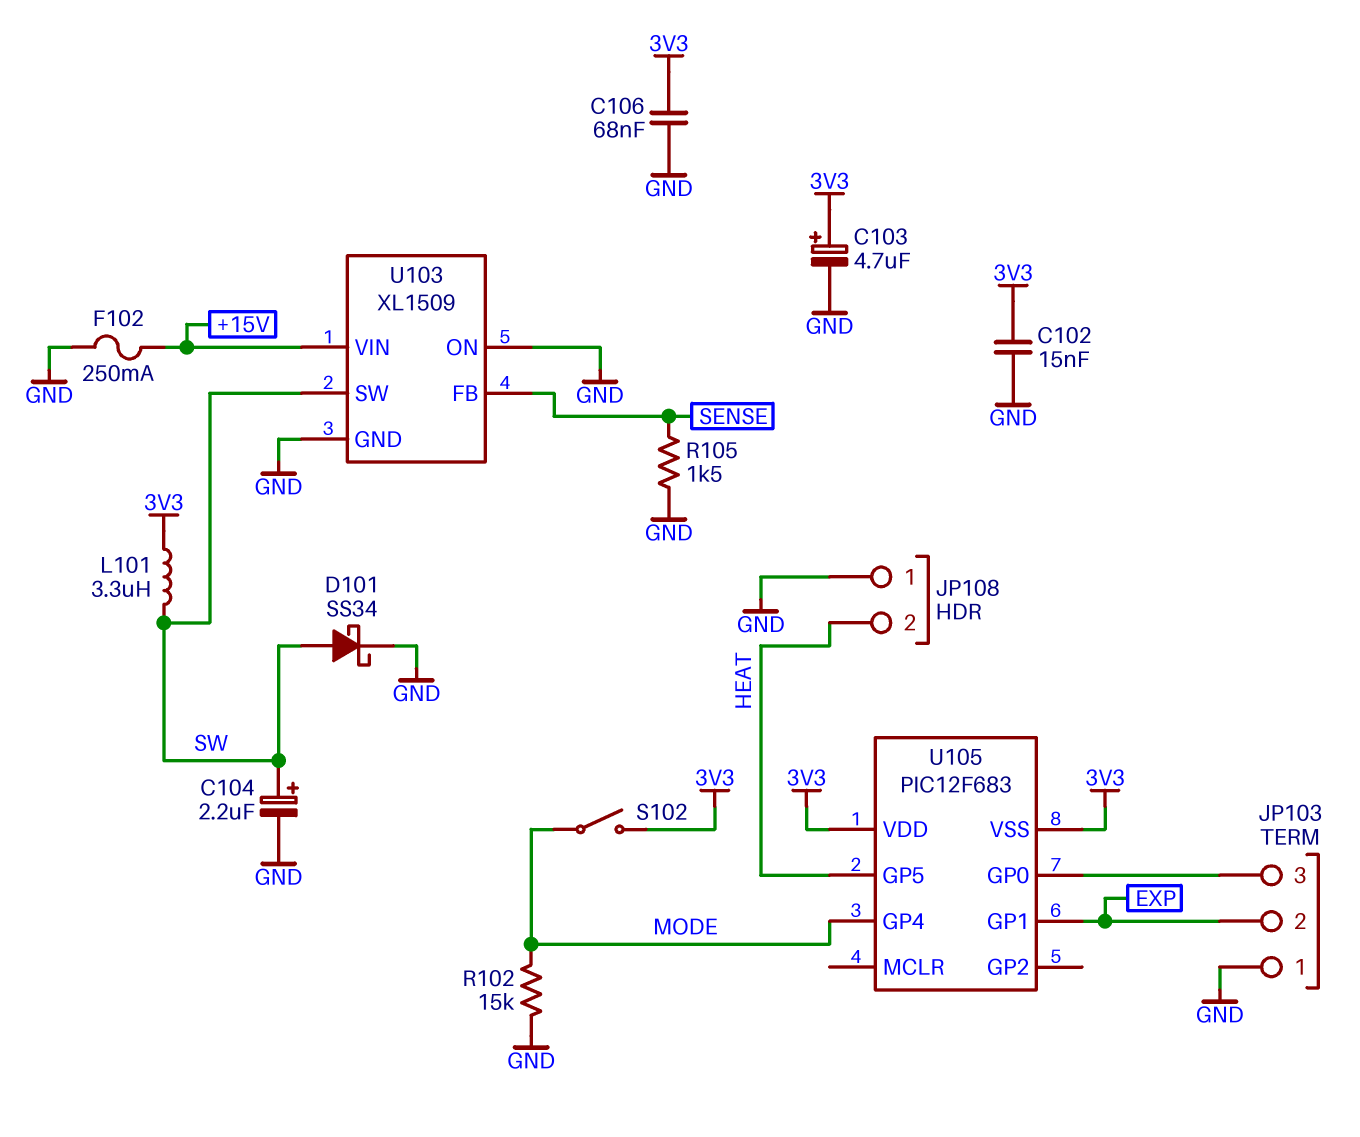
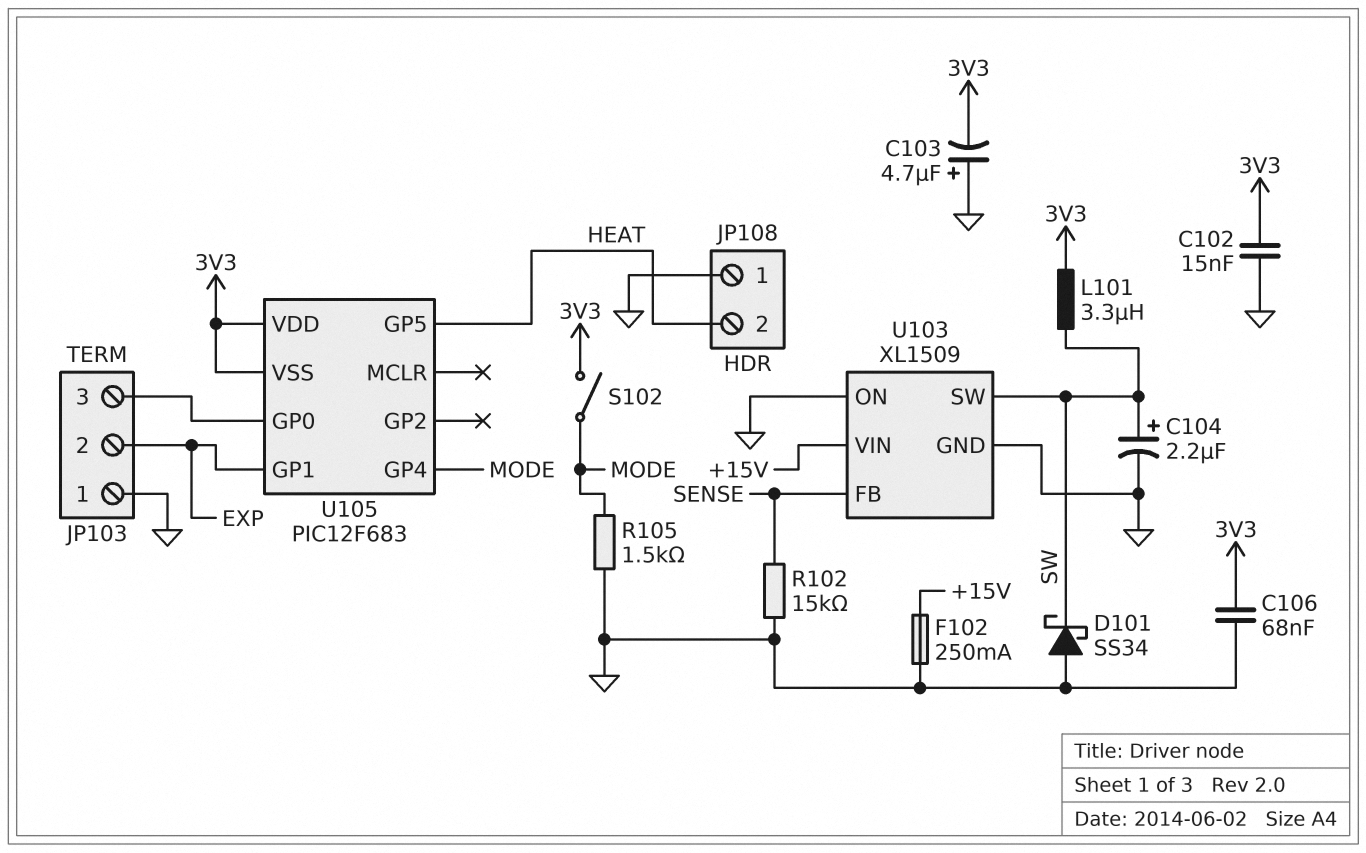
C103: 4.7uF (plus 3V3, minus GND) -> 4.7uF (plus GND, minus 3V3)
D101: schottky SS34 (A SW, K GND) -> schottky SS34 (A GND, K SW)
R102: 15k (GND, MODE) -> 15k (GND, SENSE)
R105: 1.5k (GND, SENSE) -> 1.5k (GND, MODE)

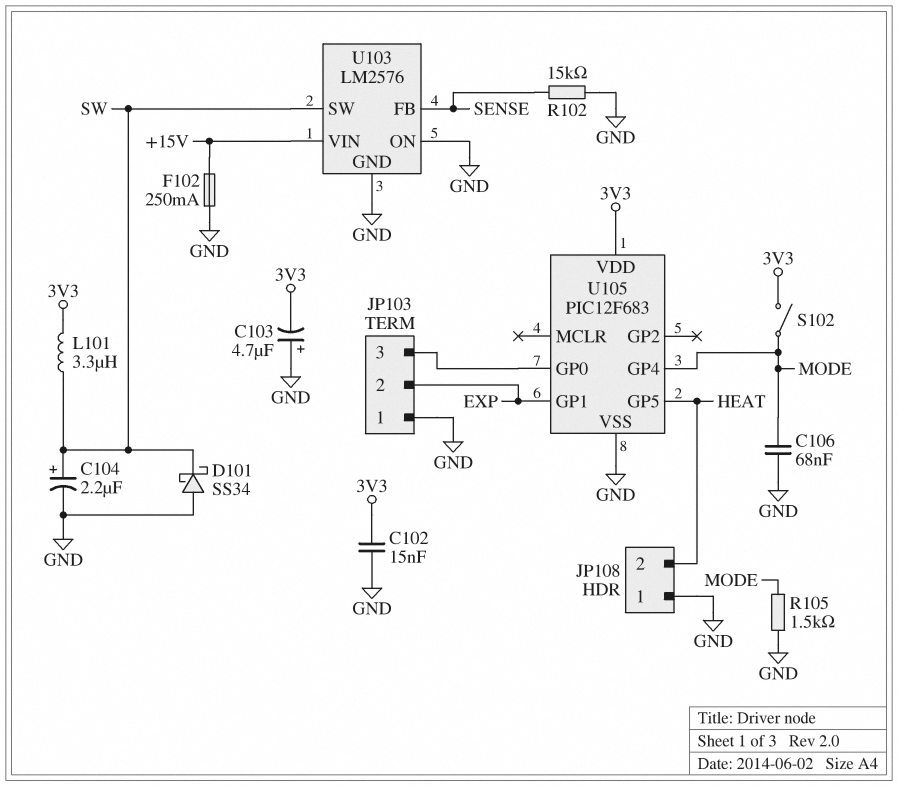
C106: 68nF (3V3, GND) -> 68nF (GND, MODE)
U103: XL1509 -> LM2576
U105 pin VSS: 3V3 -> GND

